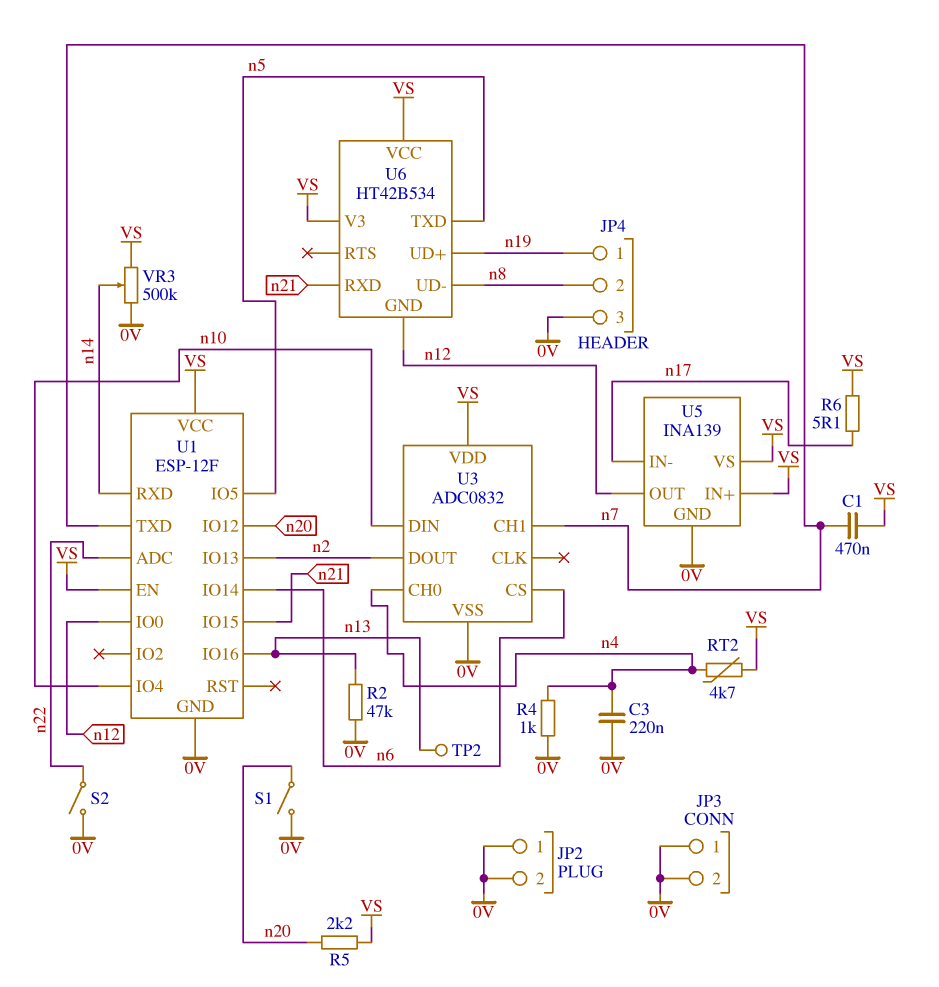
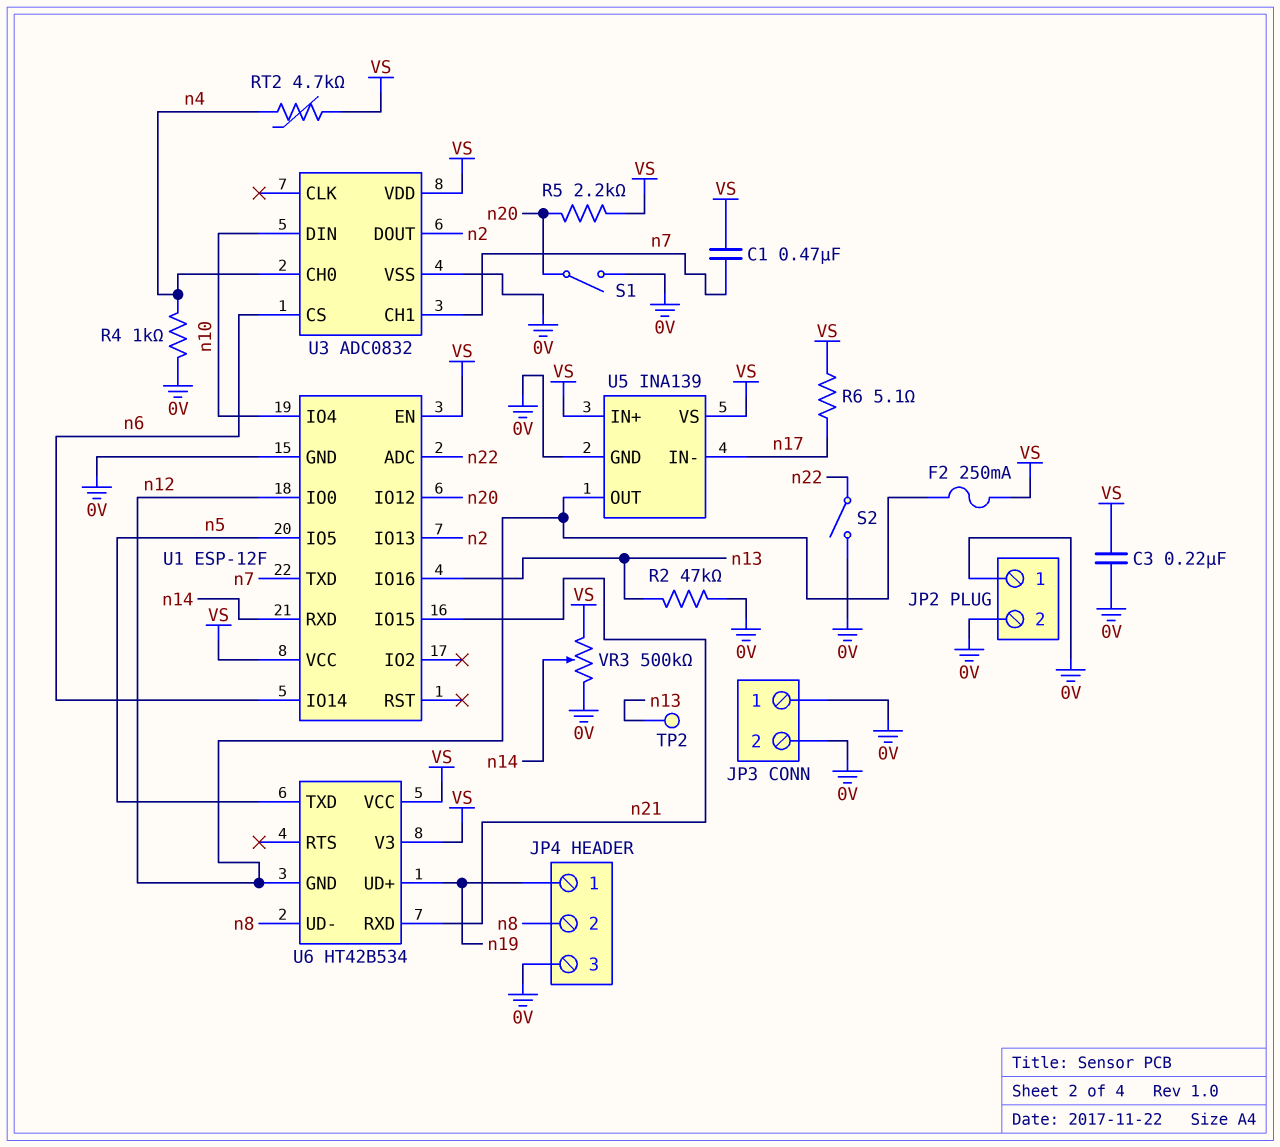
C3: 220nF (0V, n4) -> 220nF (0V, VS)
F2: none -> 250mA (VS, n12)

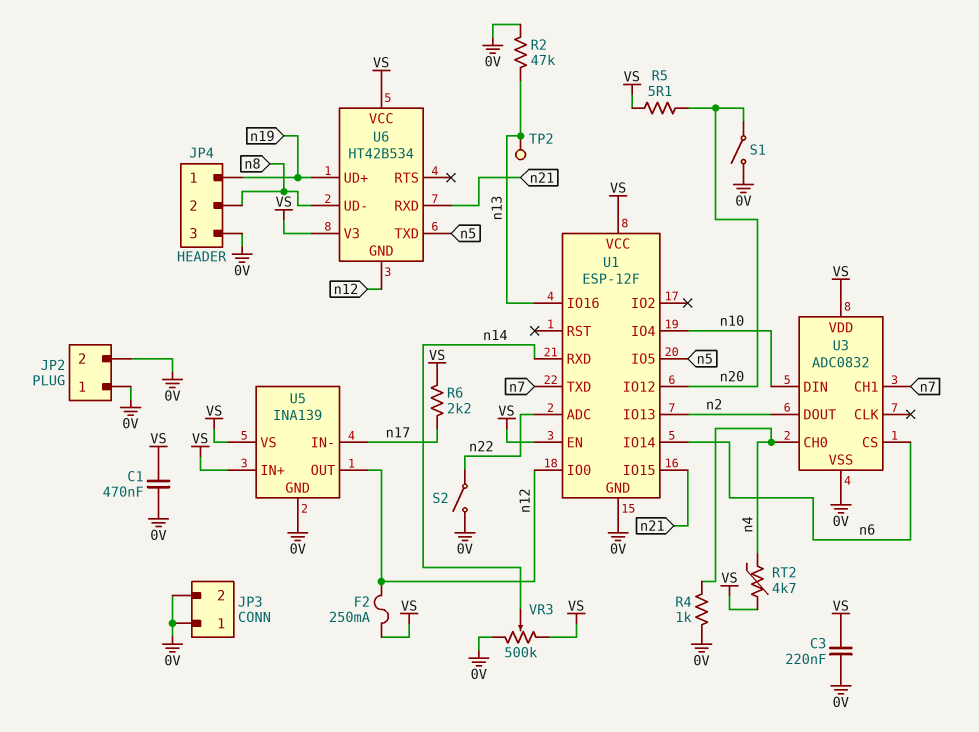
C1: 470nF (VS, n7) -> 470nF (0V, VS)
R5: 2.2k (VS, n20) -> 5.1 (VS, n20)
R6: 5.1 (VS, n17) -> 2.2k (VS, n17)

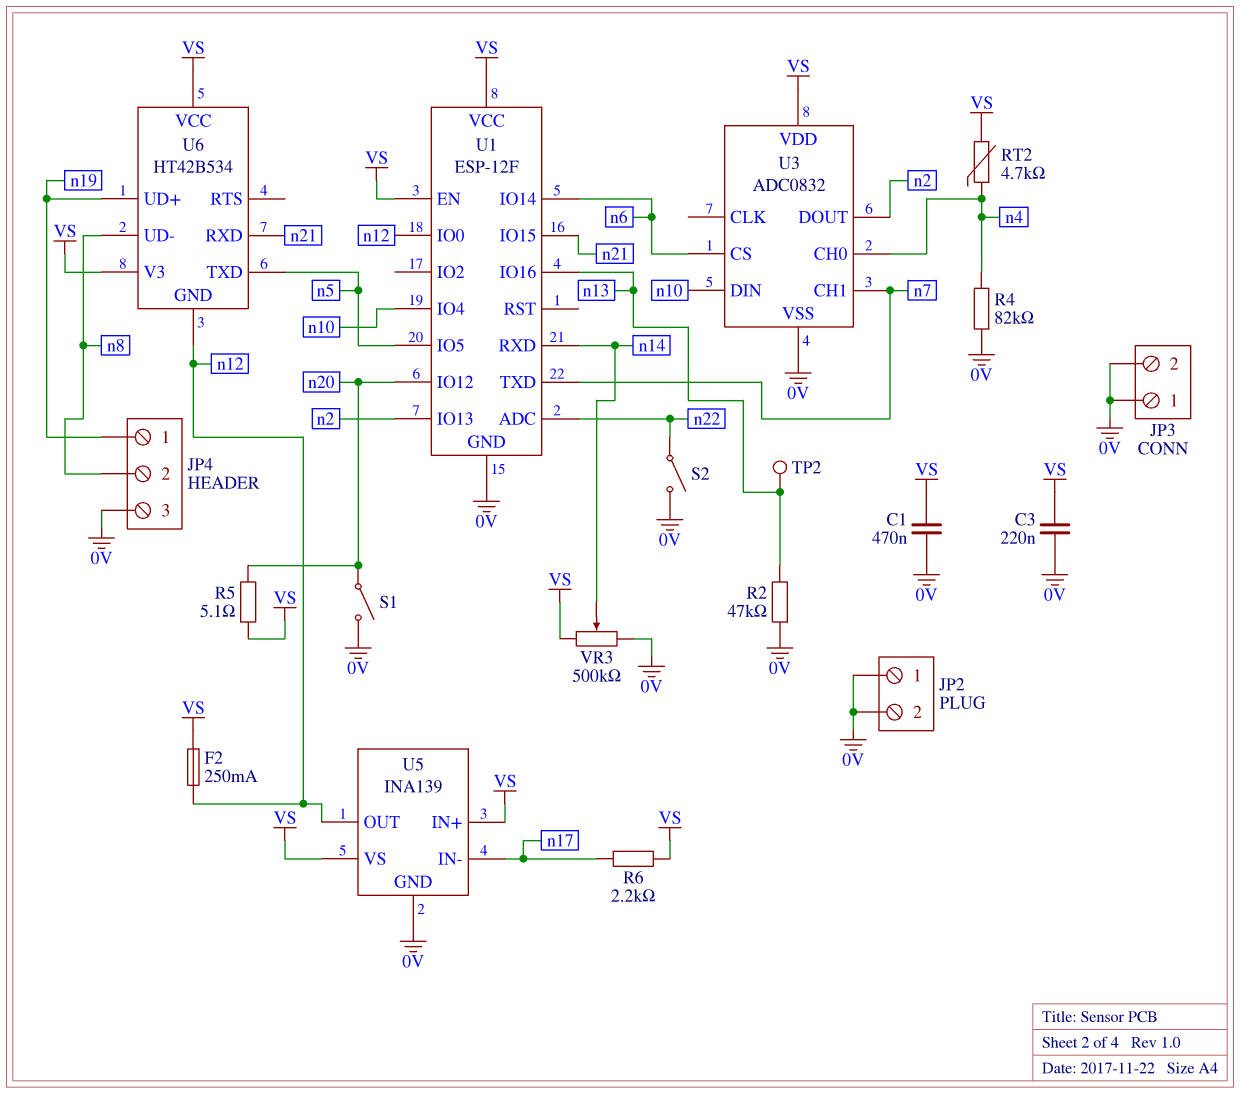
R4: 1k (0V, n4) -> 82k (0V, n4)

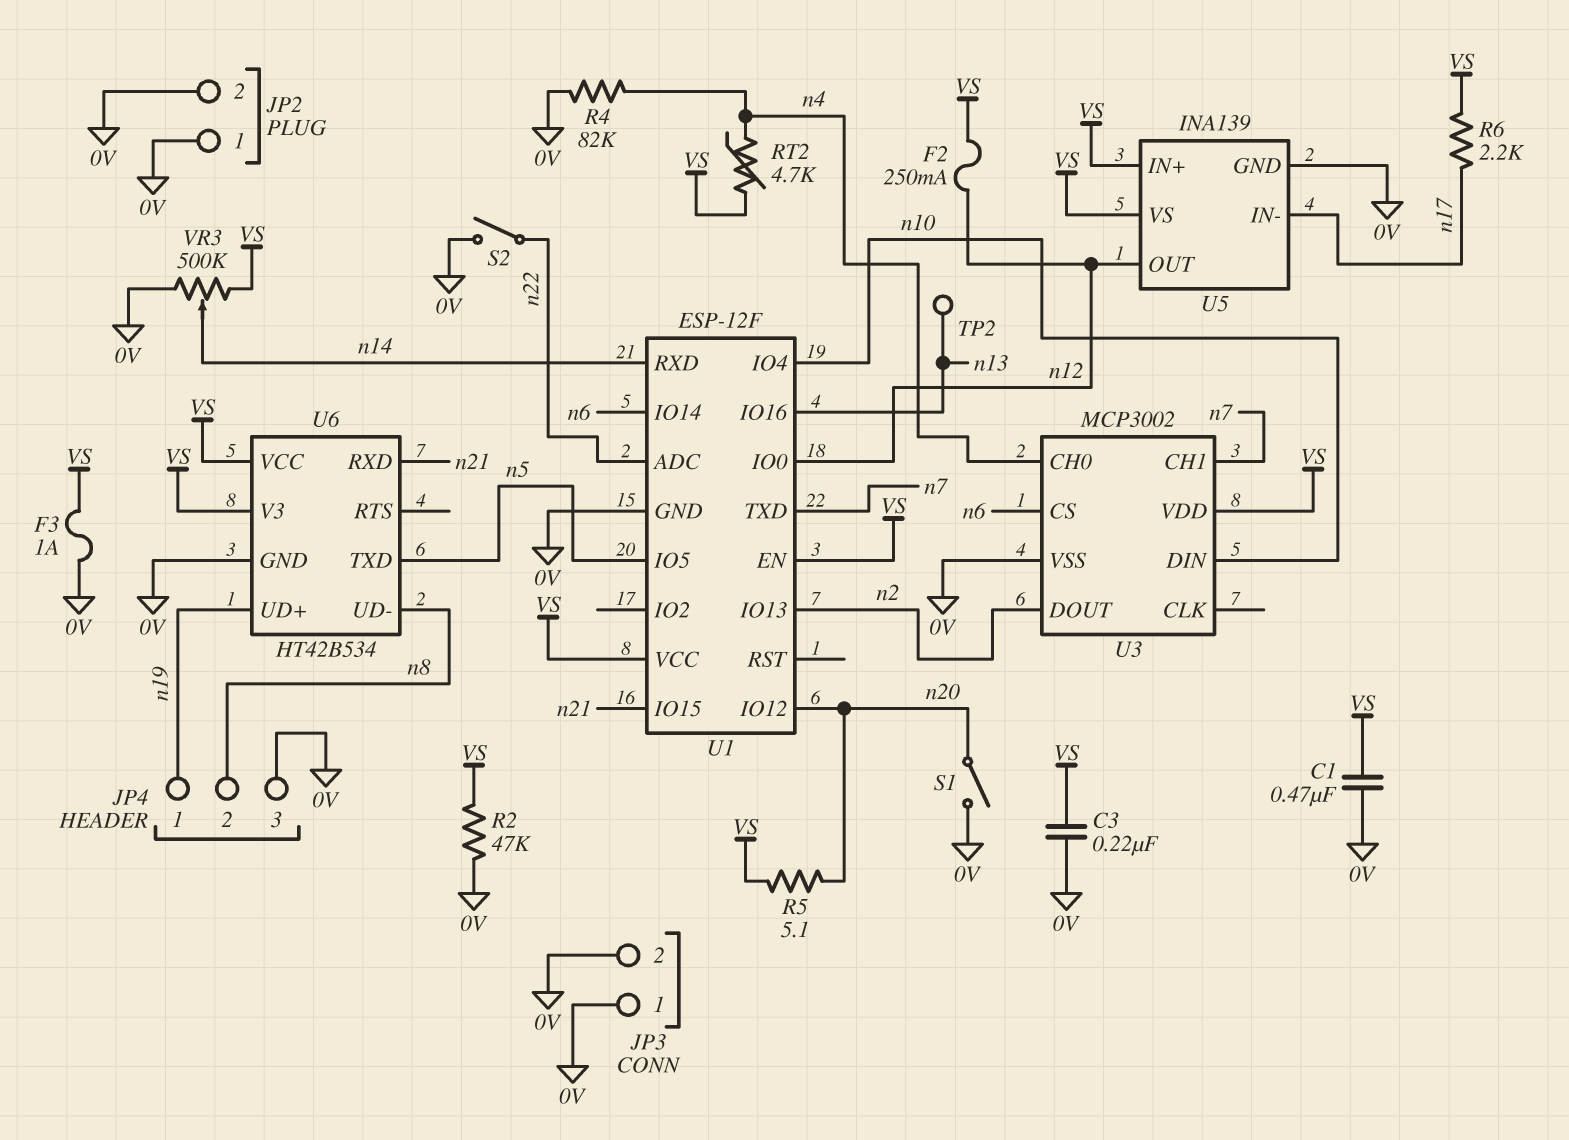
F3: none -> 1A (0V, VS)
R2: 47k (0V, n13) -> 47k (0V, VS)
U3: ADC0832 -> MCP3002
U6 pin GND: n12 -> 0V

